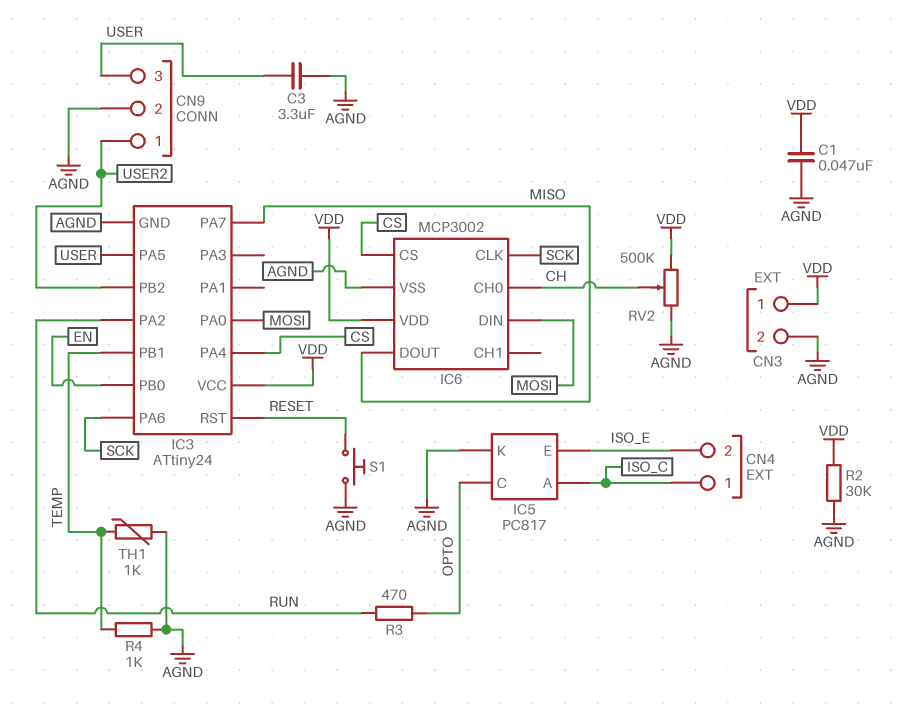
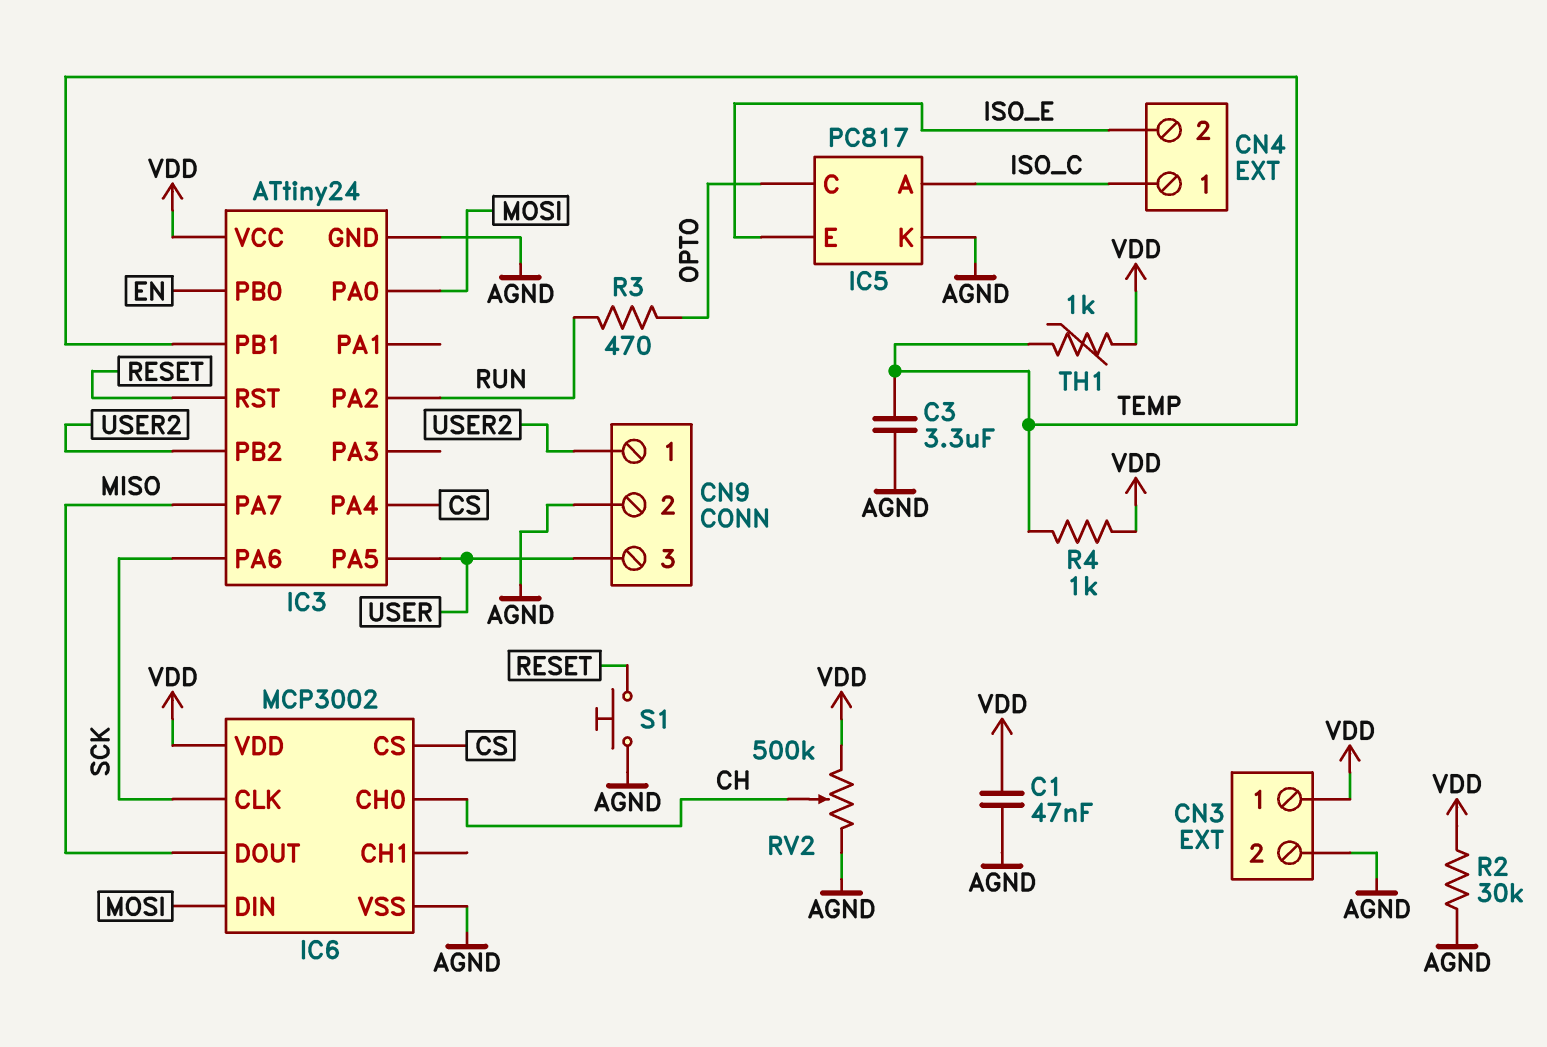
C3: 3.3uF (AGND, USER) -> 3.3uF (AGND, TEMP)
R4: 1k (AGND, TEMP) -> 1k (TEMP, VDD)
TH1: 1k (AGND, TEMP) -> 1k (TEMP, VDD)

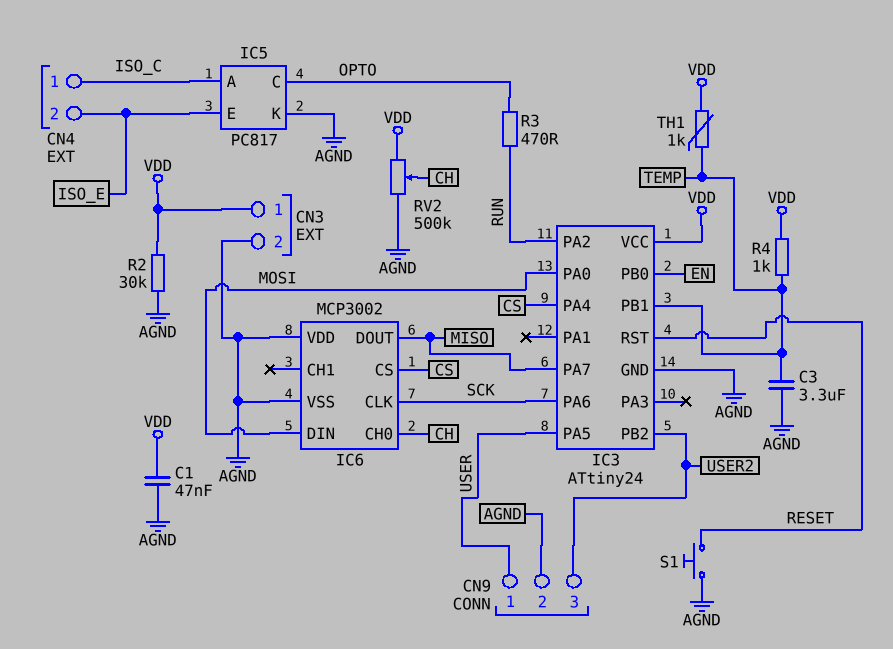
CN9 pin 1: USER2 -> USER
CN9 pin 3: USER -> USER2
IC6 pin VDD: VDD -> AGND

